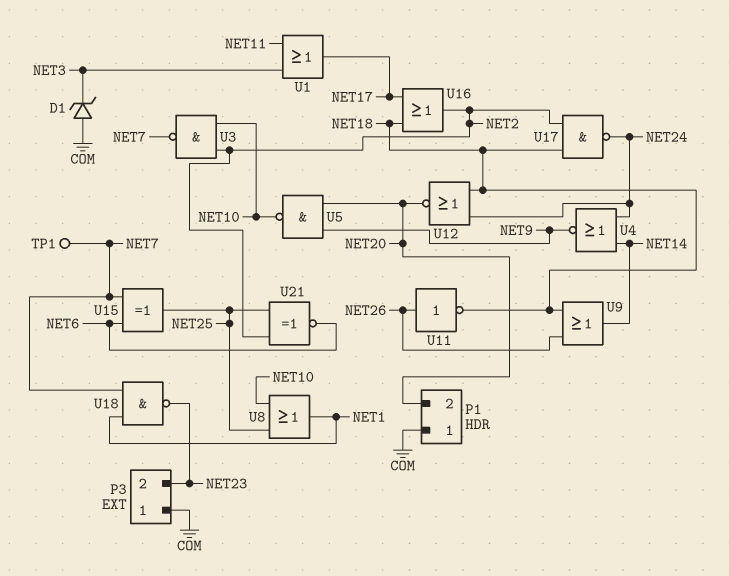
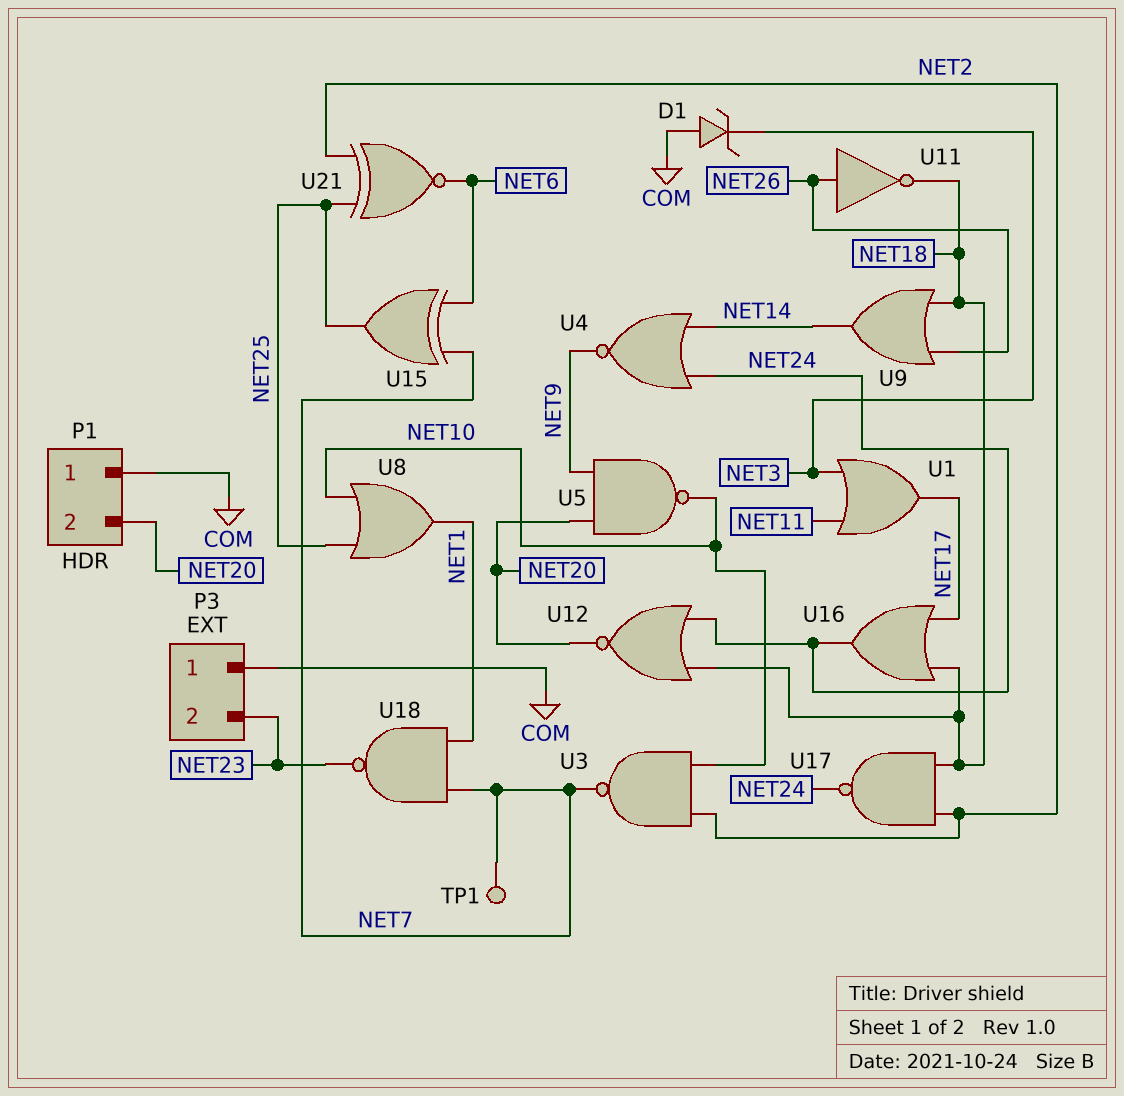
U16: OR (in NET17, in NET18, out NET2) -> OR (in NET17, in NET18, out NET24)

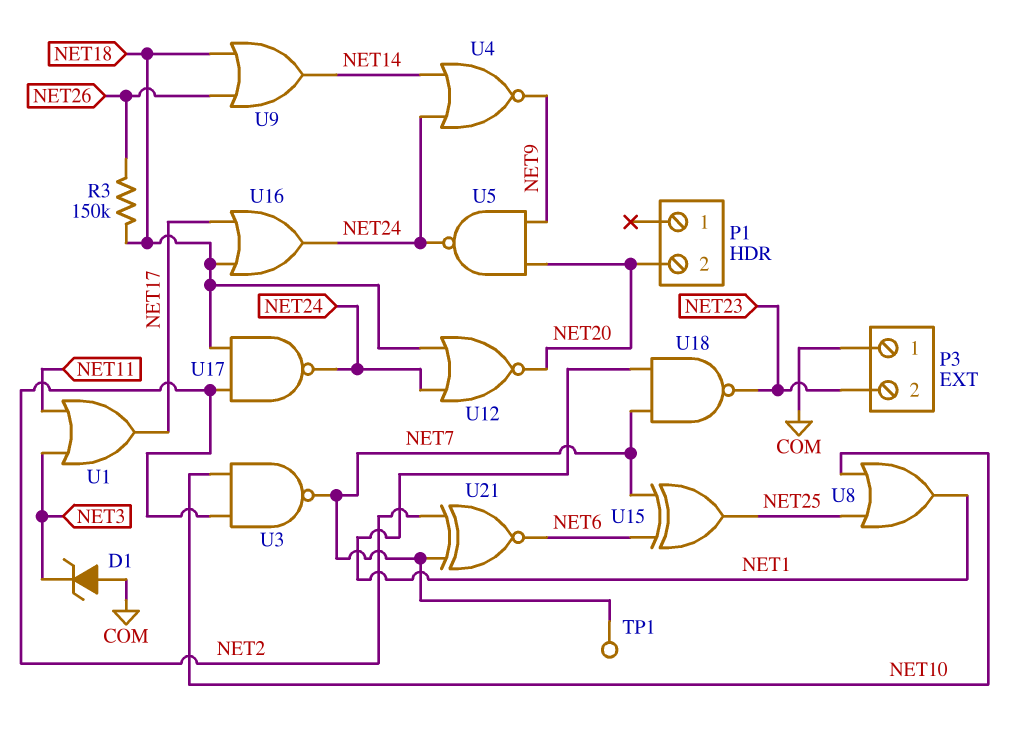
P1 pin 1: COM -> none
R3: none -> 150k (NET18, NET26)
U5: NAND (in NET9, in NET20, out NET10) -> NAND (in NET9, in NET20, out NET24)
U11: NOT (in NET26, out NET18) -> none
U21: XNOR (in NET2, in NET25, out NET6) -> XNOR (in NET2, in NET7, out NET6)

